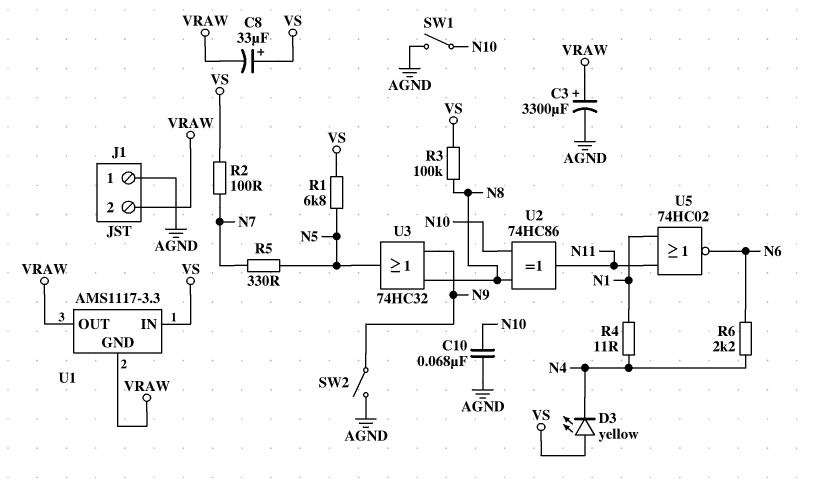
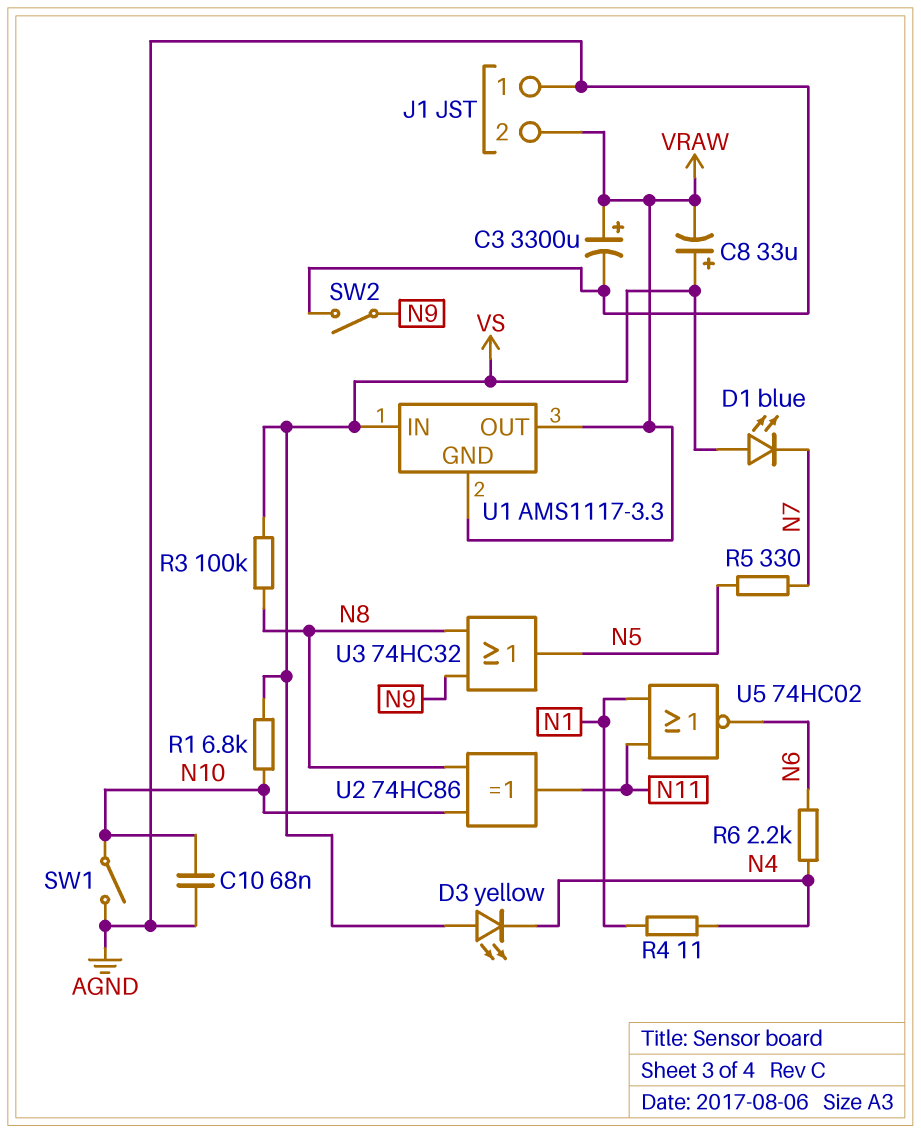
D1: none -> LED blue (A VS, K N7)
R1: 6.8k (N5, VS) -> 6.8k (N10, VS)
R2: 100 (N7, VS) -> none

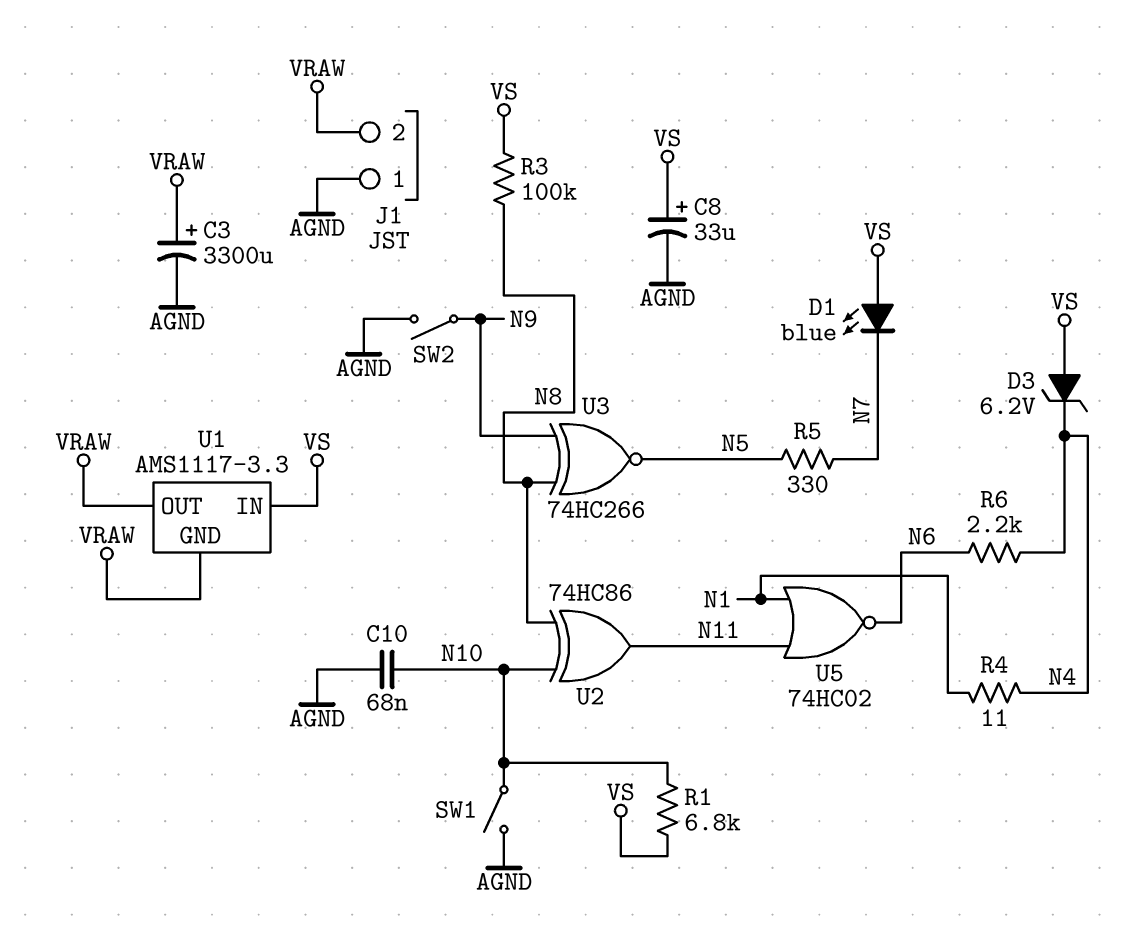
C8: 33uF (plus VS, minus VRAW) -> 33uF (plus VS, minus AGND)
D3: LED yellow (A VS, K N4) -> zener 6.2V (A VS, K N4)
U3: OR 74HC32 (in N8, in N9, out N5) -> XNOR 74HC266 (in N8, in N9, out N5)

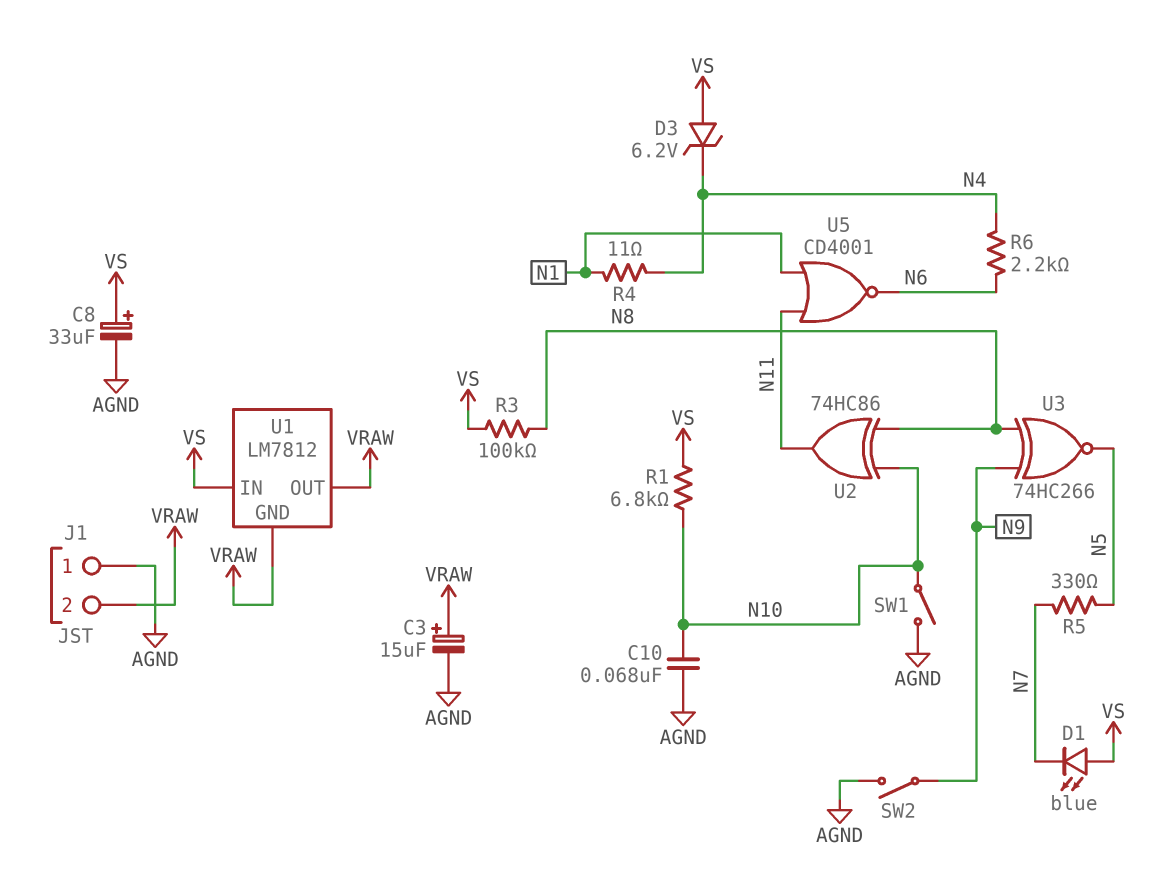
C3: 3300uF (plus VRAW, minus AGND) -> 15uF (plus VRAW, minus AGND)
U1: AMS1117-3.3 -> LM7812
U5: NOR 74HC02 (in N1, in N11, out N6) -> NOR CD4001 (in N1, in N11, out N6)

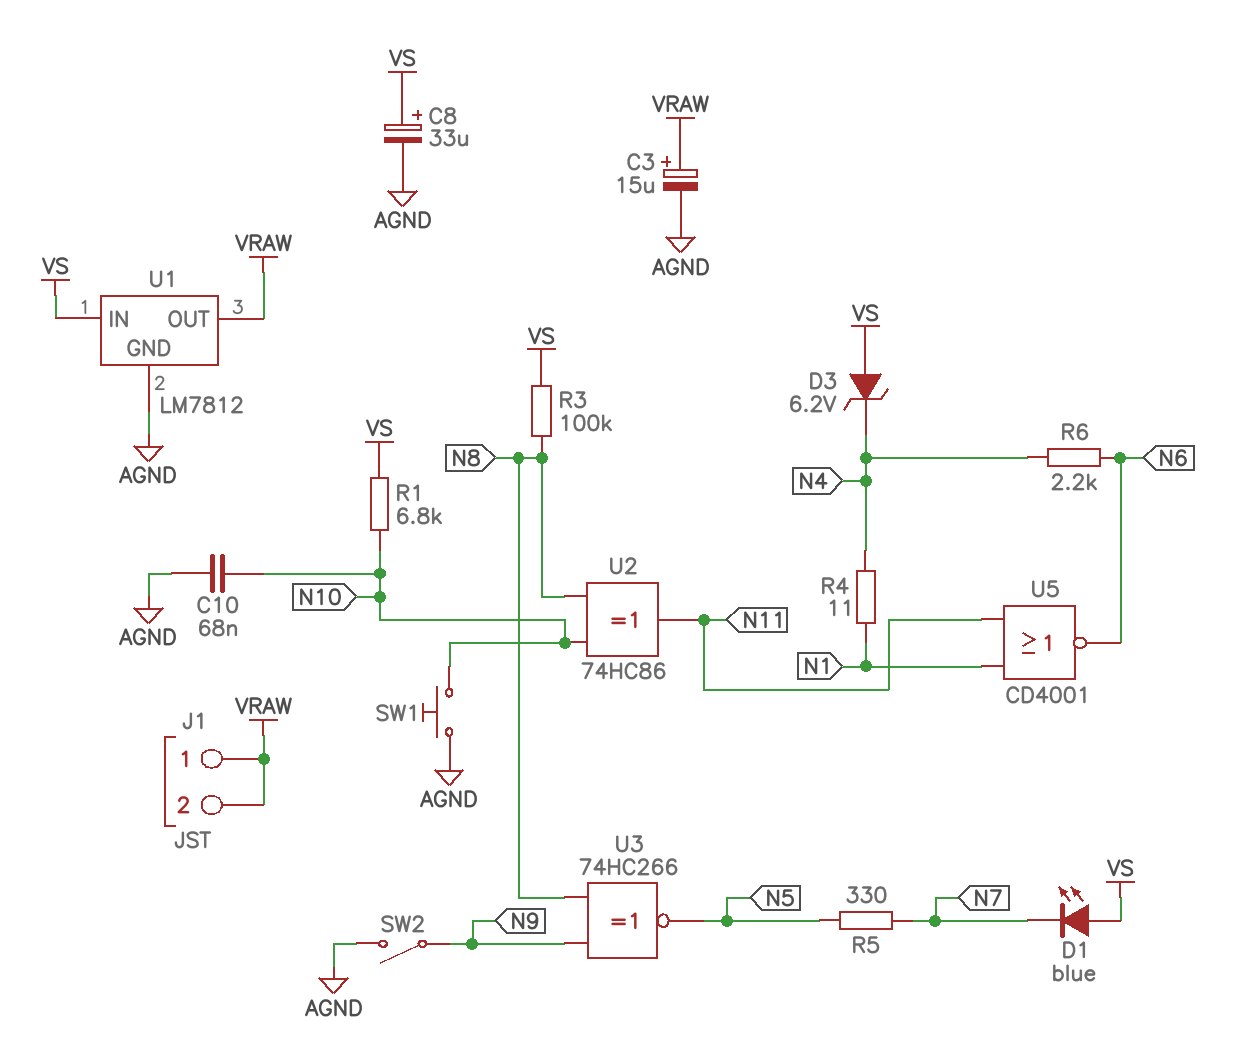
J1 pin 1: AGND -> VRAW
SW1: switch (AGND, N10) -> button (AGND, N10)
U1 pin GND: VRAW -> AGND

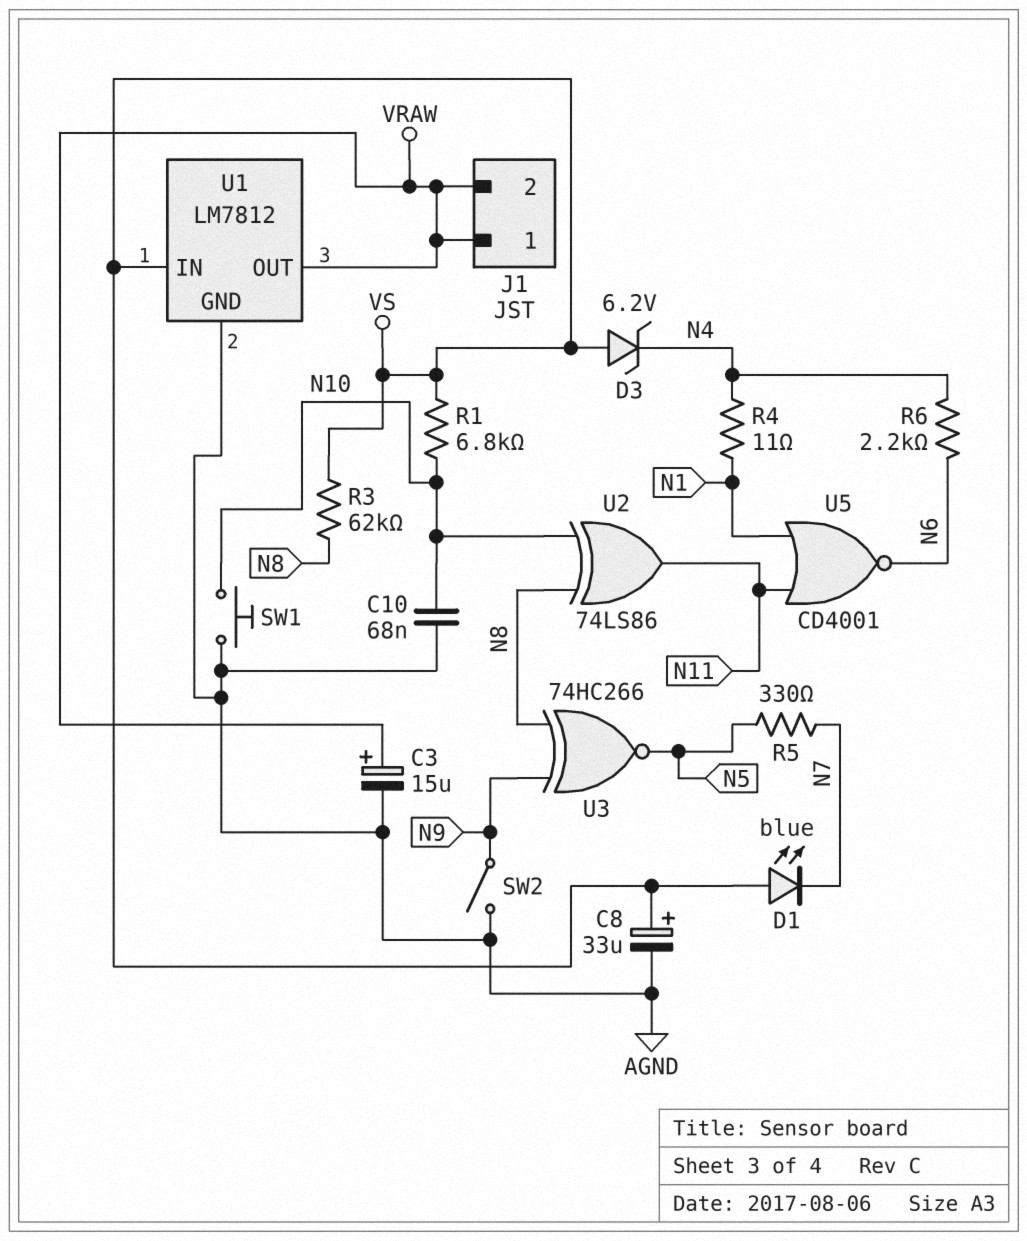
R3: 100k (N8, VS) -> 62k (N8, VS)
U2: XOR 74HC86 (in N8, in N10, out N11) -> XOR 74LS86 (in N8, in N10, out N11)

